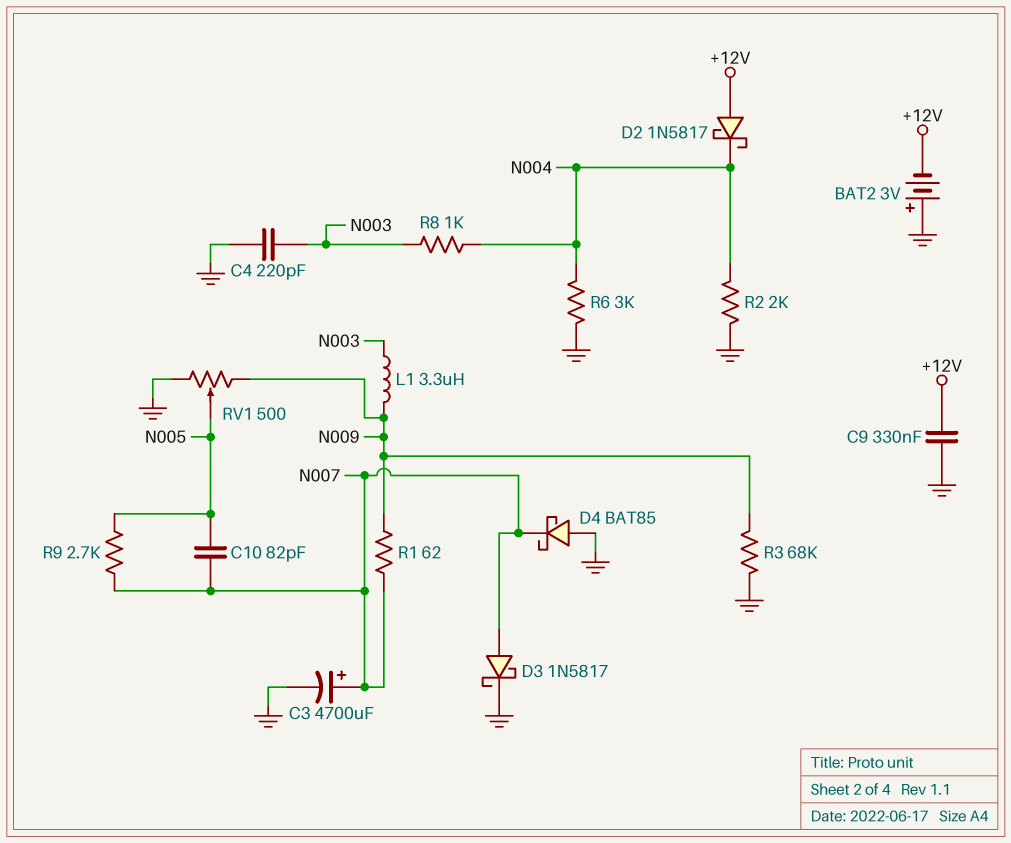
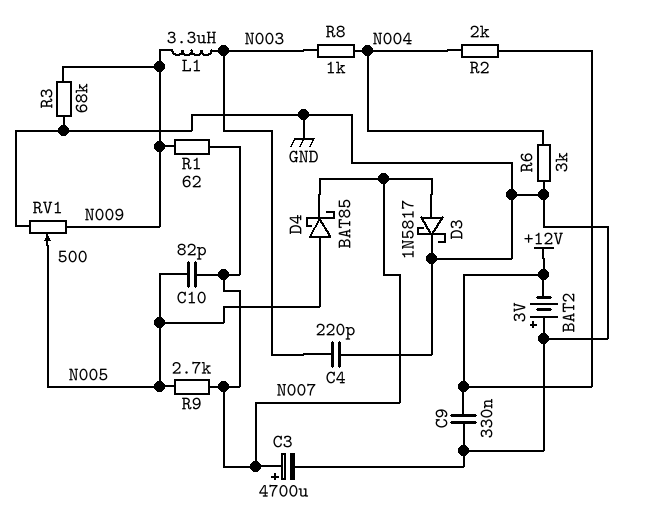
D2: schottky 1N5817 (A +12V, K N004) -> none
D4: schottky BAT85 (A GND, K N007) -> schottky BAT85 (A N005, K N007)
R2: 2k (GND, N004) -> 2k (+12V, N004)

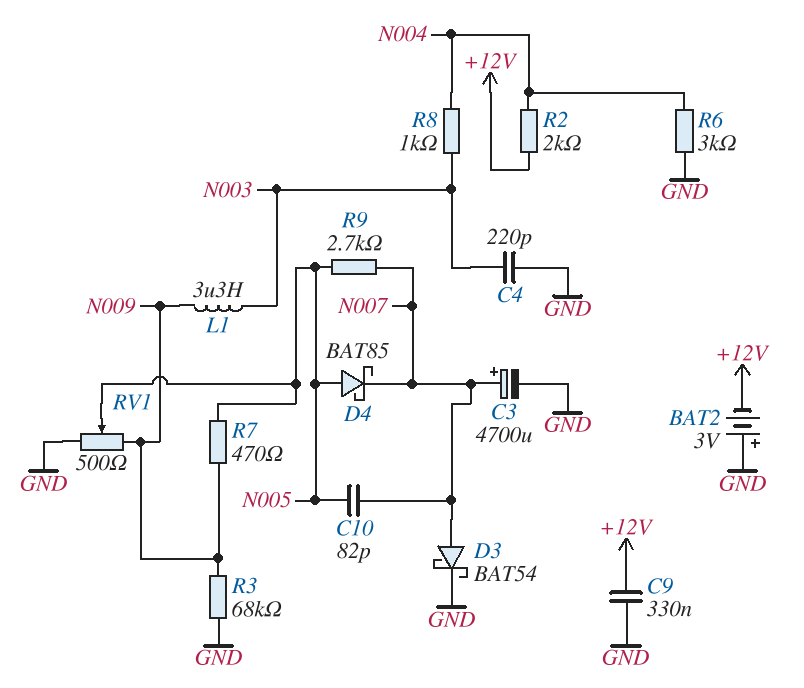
D3: schottky 1N5817 (A N007, K GND) -> schottky BAT54 (A N007, K GND)
R1: 62 (N007, N009) -> none
R7: none -> 470 (N005, N009)

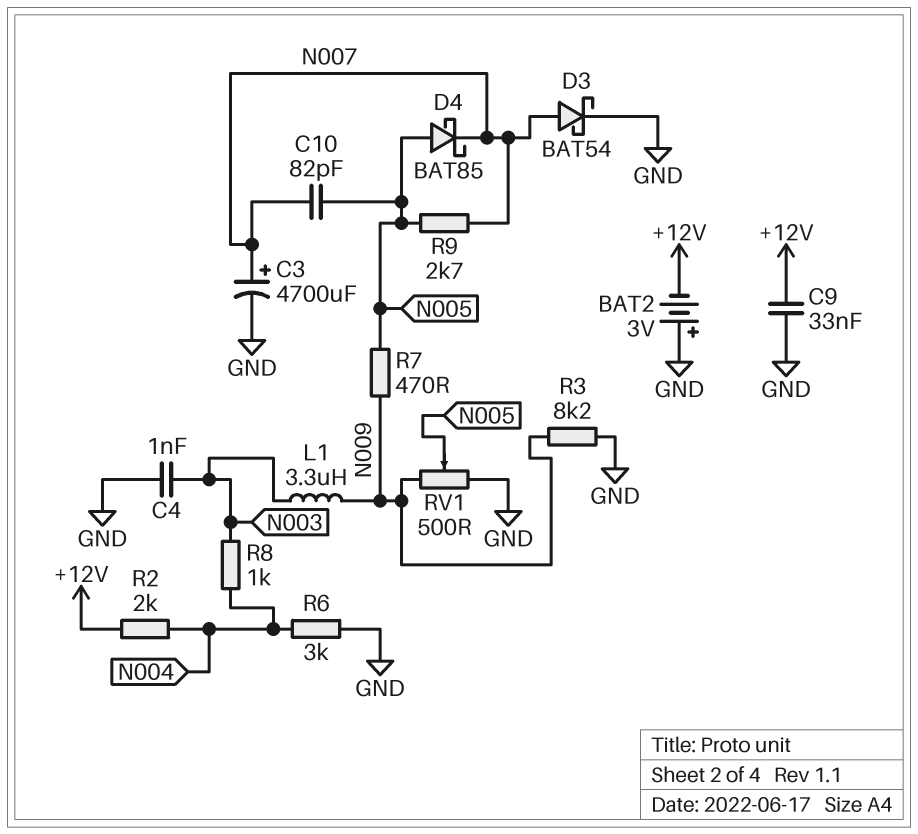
C4: 220pF (GND, N003) -> 1nF (GND, N003)
C9: 330nF (+12V, GND) -> 33nF (+12V, GND)
R3: 68k (GND, N009) -> 8.2k (GND, N009)

